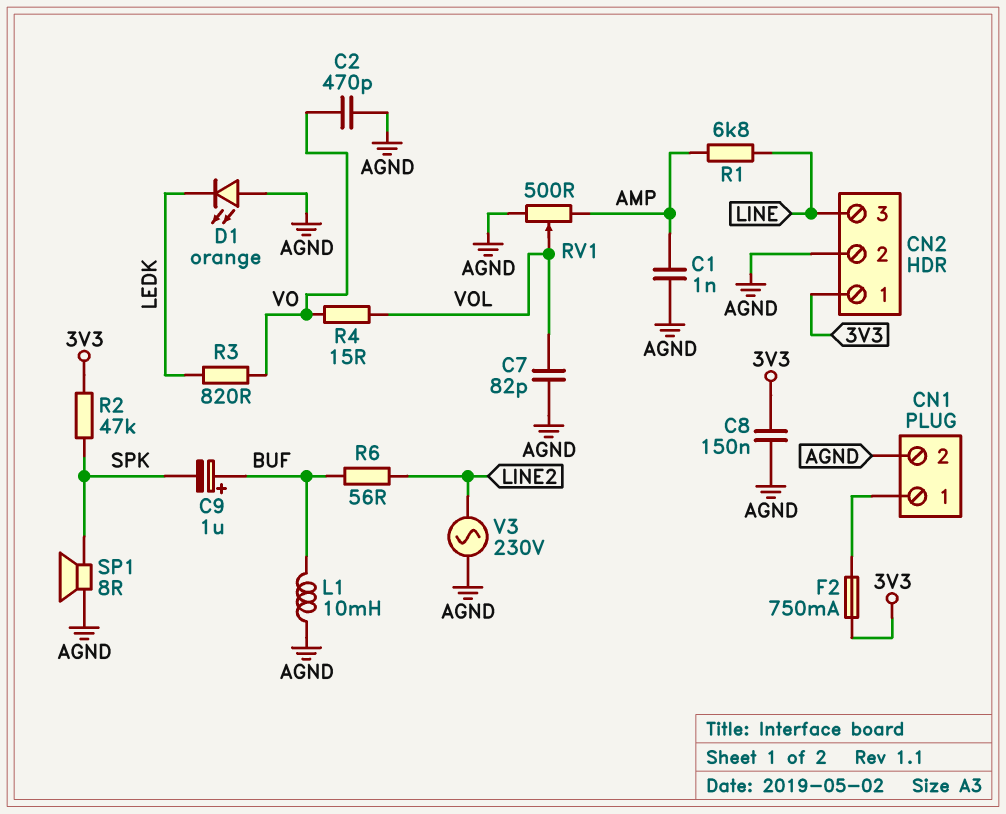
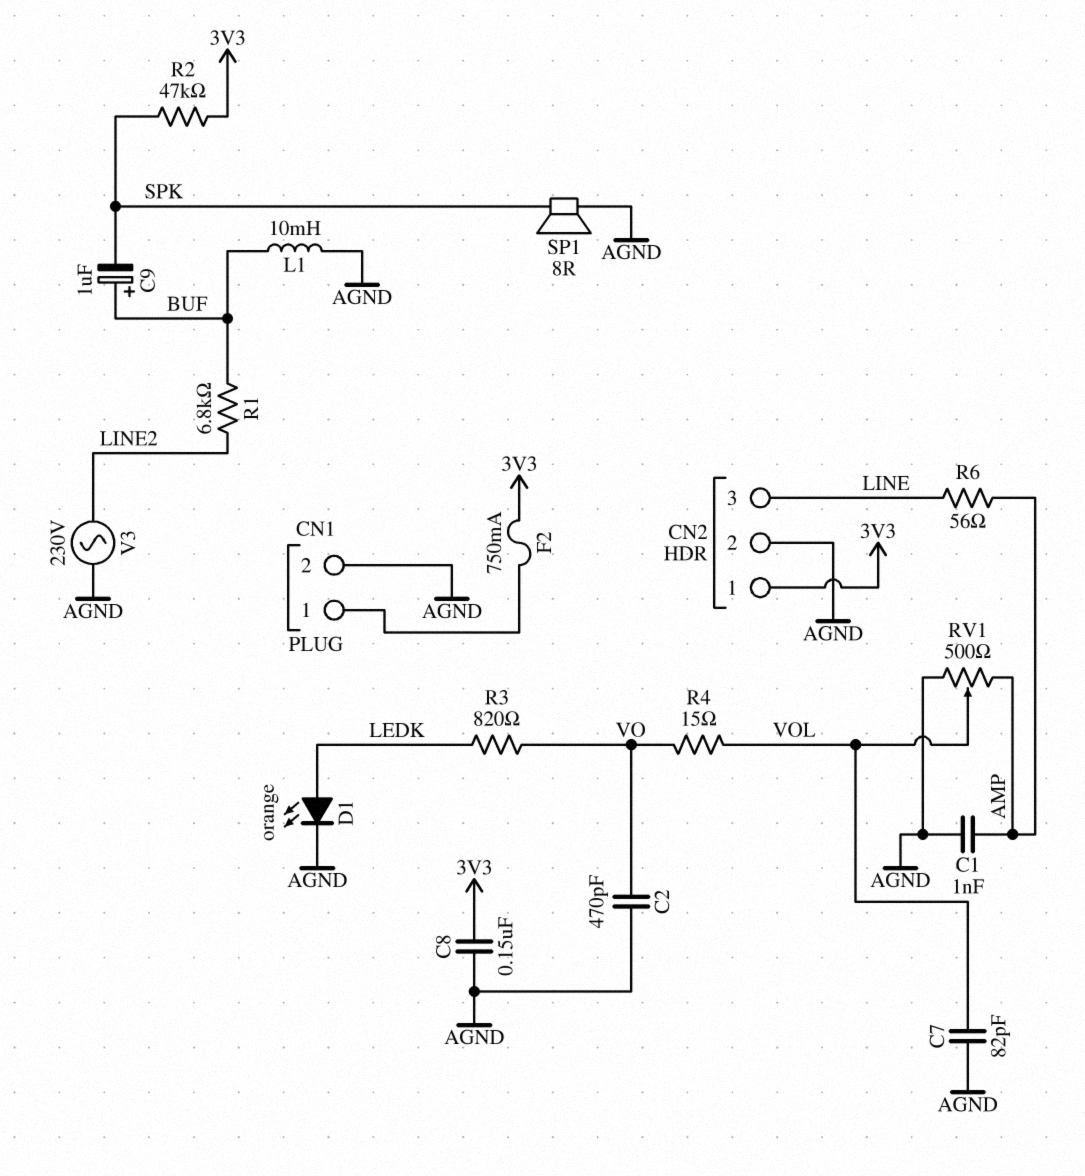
D1: LED orange (A AGND, K LEDK) -> LED orange (A LEDK, K AGND)
R1: 6.8k (AMP, LINE) -> 6.8k (BUF, LINE2)
R6: 56 (BUF, LINE2) -> 56 (AMP, LINE)

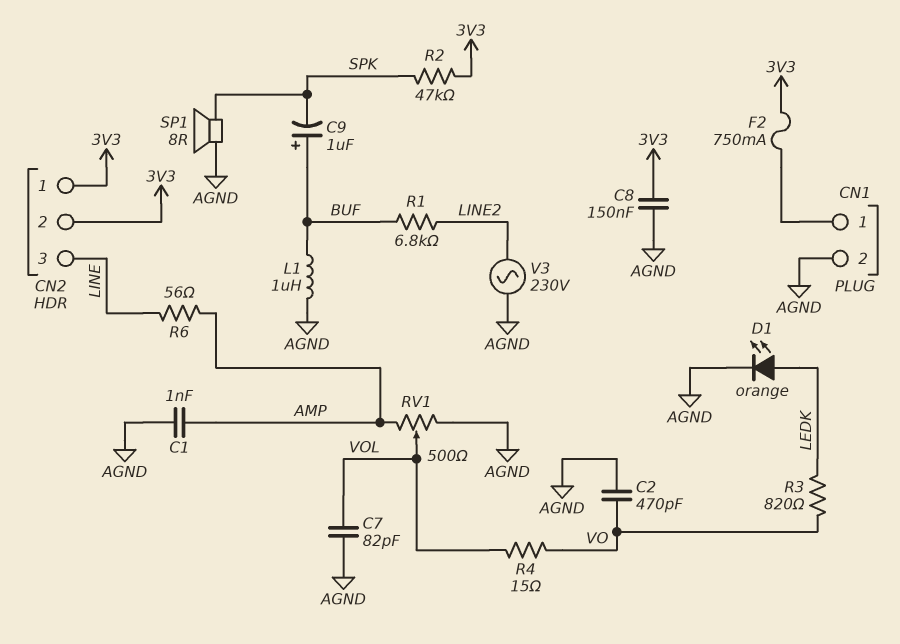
CN2 pin 2: AGND -> 3V3
L1: 10mH (AGND, BUF) -> 1uH (AGND, BUF)

